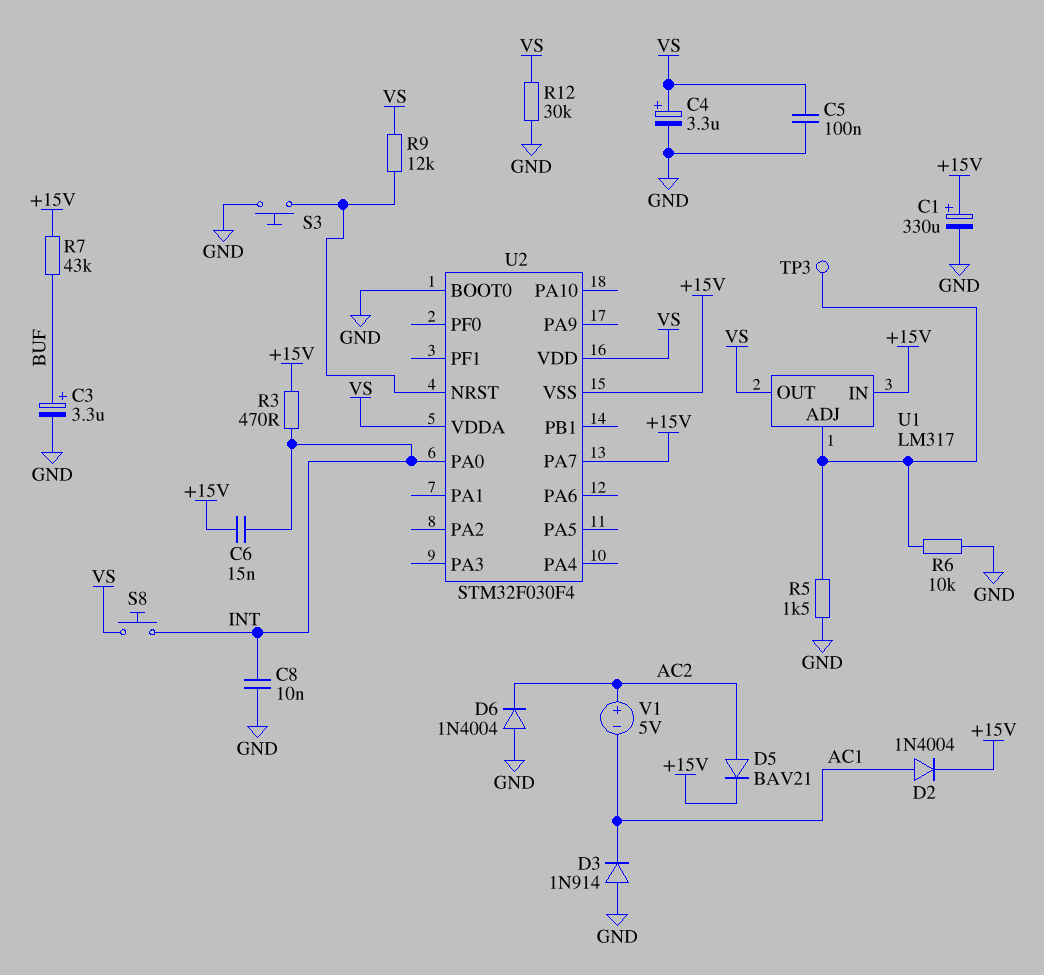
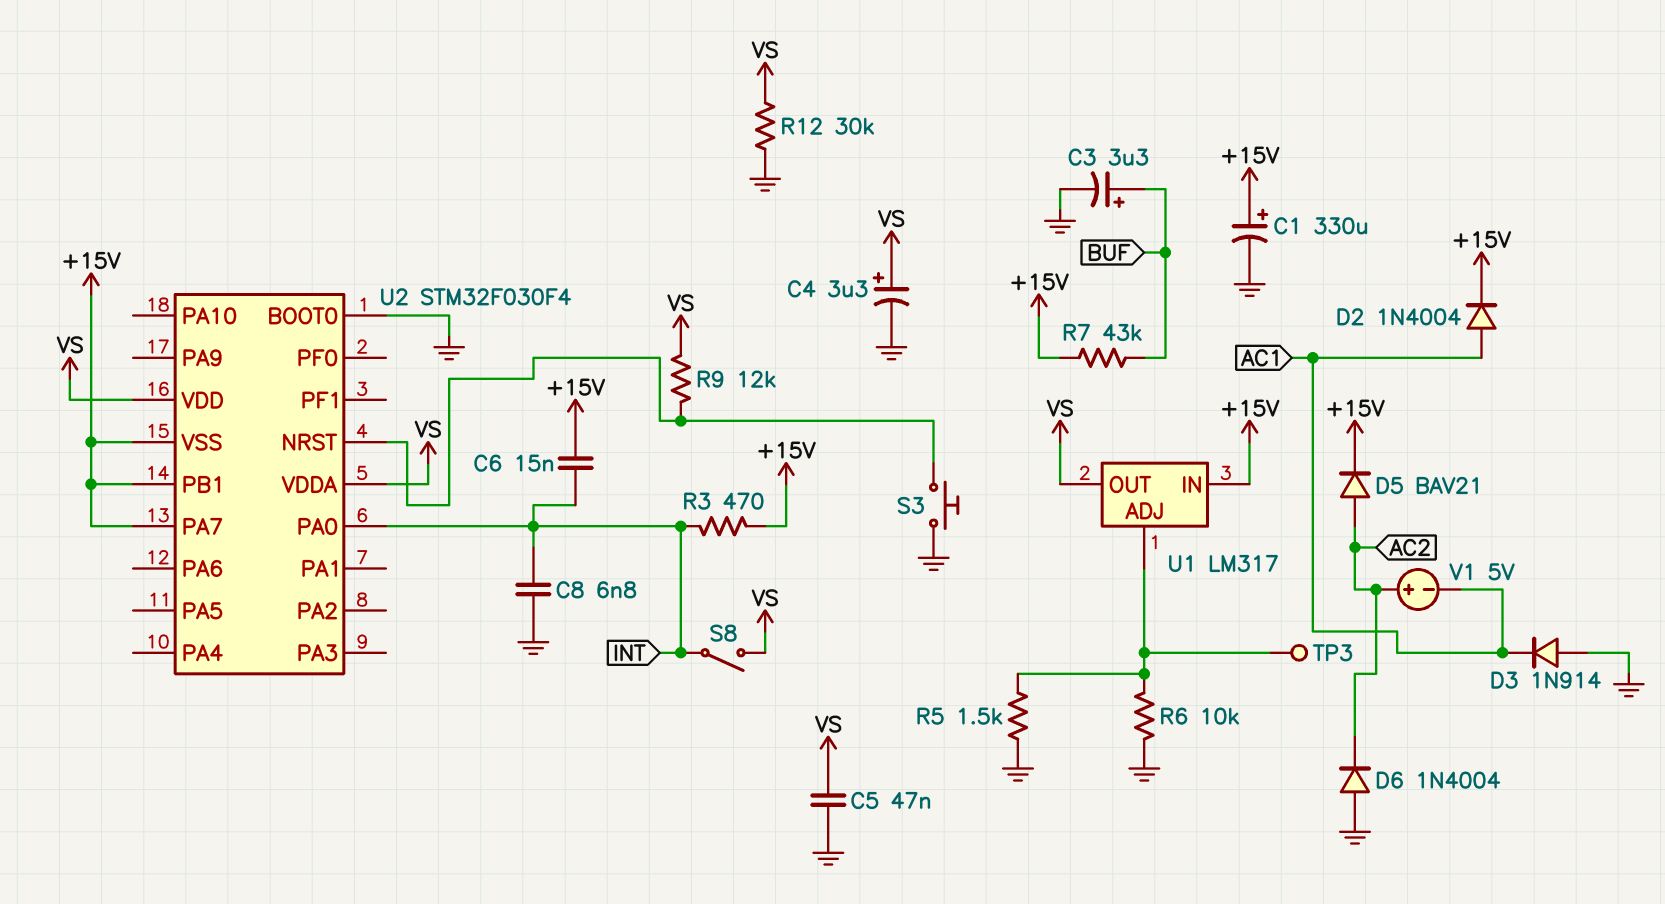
C5: 100nF (GND, VS) -> 47nF (GND, VS)
C8: 10nF (GND, INT) -> 6.8nF (GND, INT)
S8: button (INT, VS) -> switch (INT, VS)
U2 pin PB1: none -> +15V

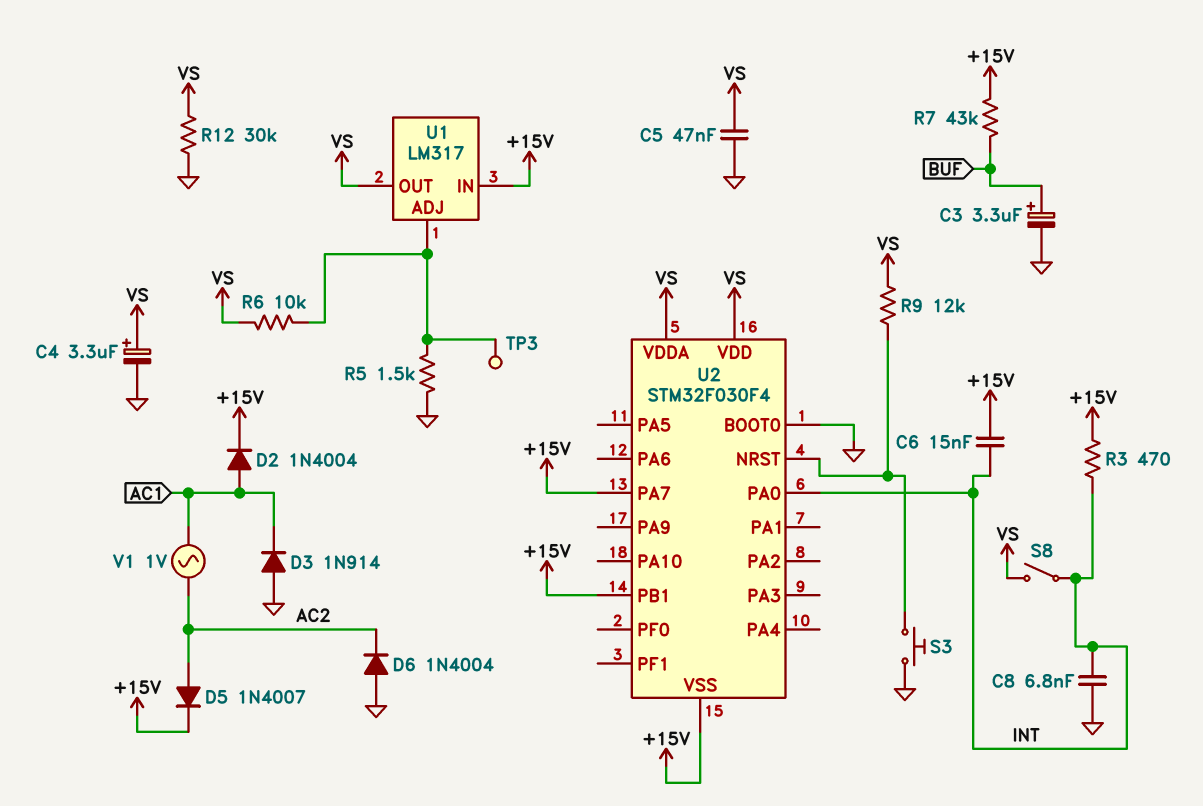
C1: 330uF (plus +15V, minus GND) -> none
D5: diode BAV21 (A AC2, K +15V) -> diode 1N4007 (A AC2, K +15V)
R6: 10k (GND, U1/ADJ) -> 10k (U1/ADJ, VS)
V1: 5V (plus AC2, minus AC1) -> AC 1V (AC1, AC2)

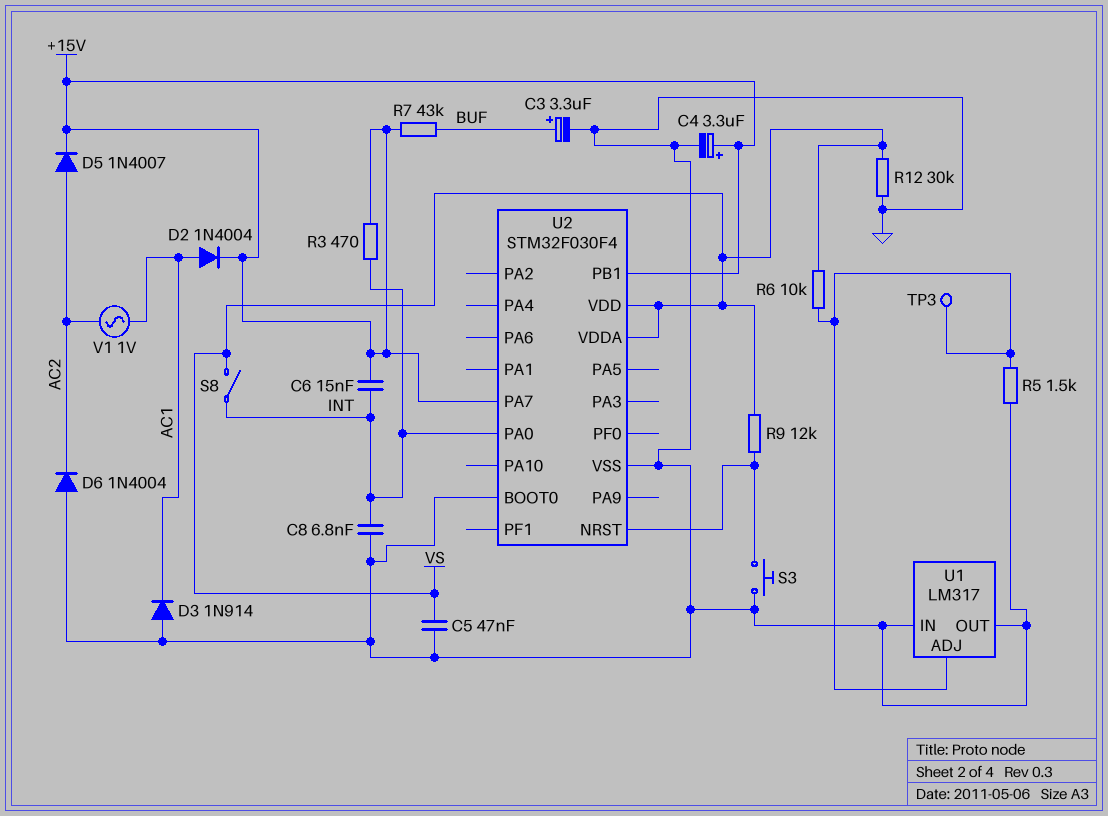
C4: 3.3uF (plus VS, minus GND) -> 3.3uF (plus +15V, minus GND)
U1 pin IN: +15V -> GND
U1 pin OUT: VS -> GND
U2 pin VSS: +15V -> GND

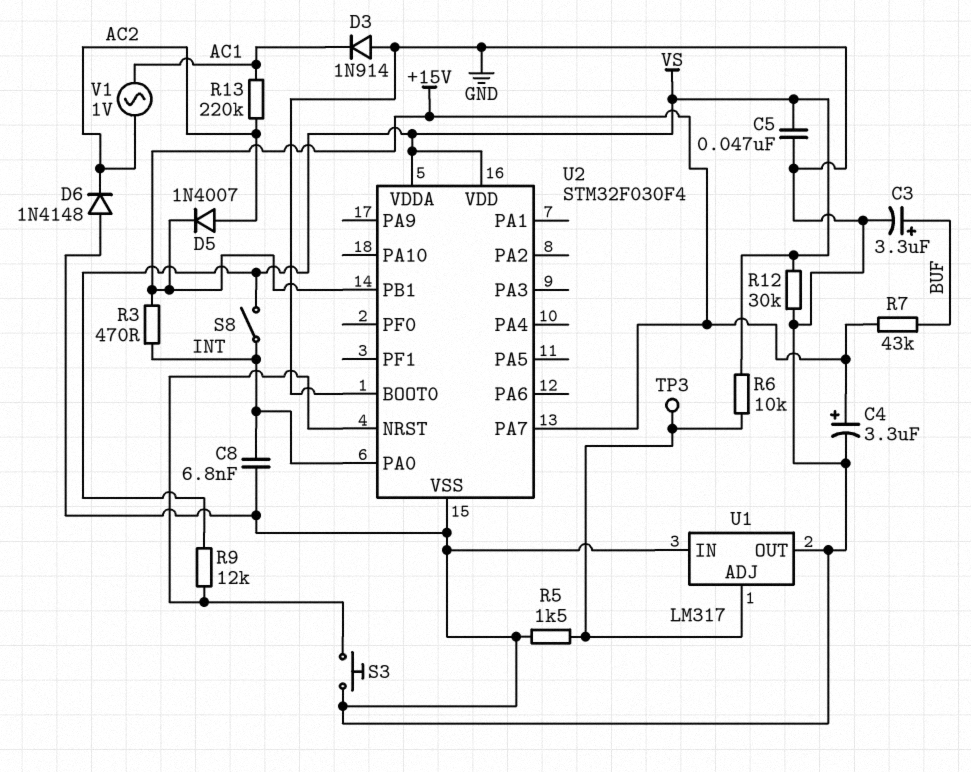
C6: 15nF (+15V, INT) -> none
D2: diode 1N4004 (A AC1, K +15V) -> none
D6: diode 1N4004 (A GND, K AC2) -> diode 1N4148 (A GND, K AC2)
R13: none -> 220k (AC1, AC2)

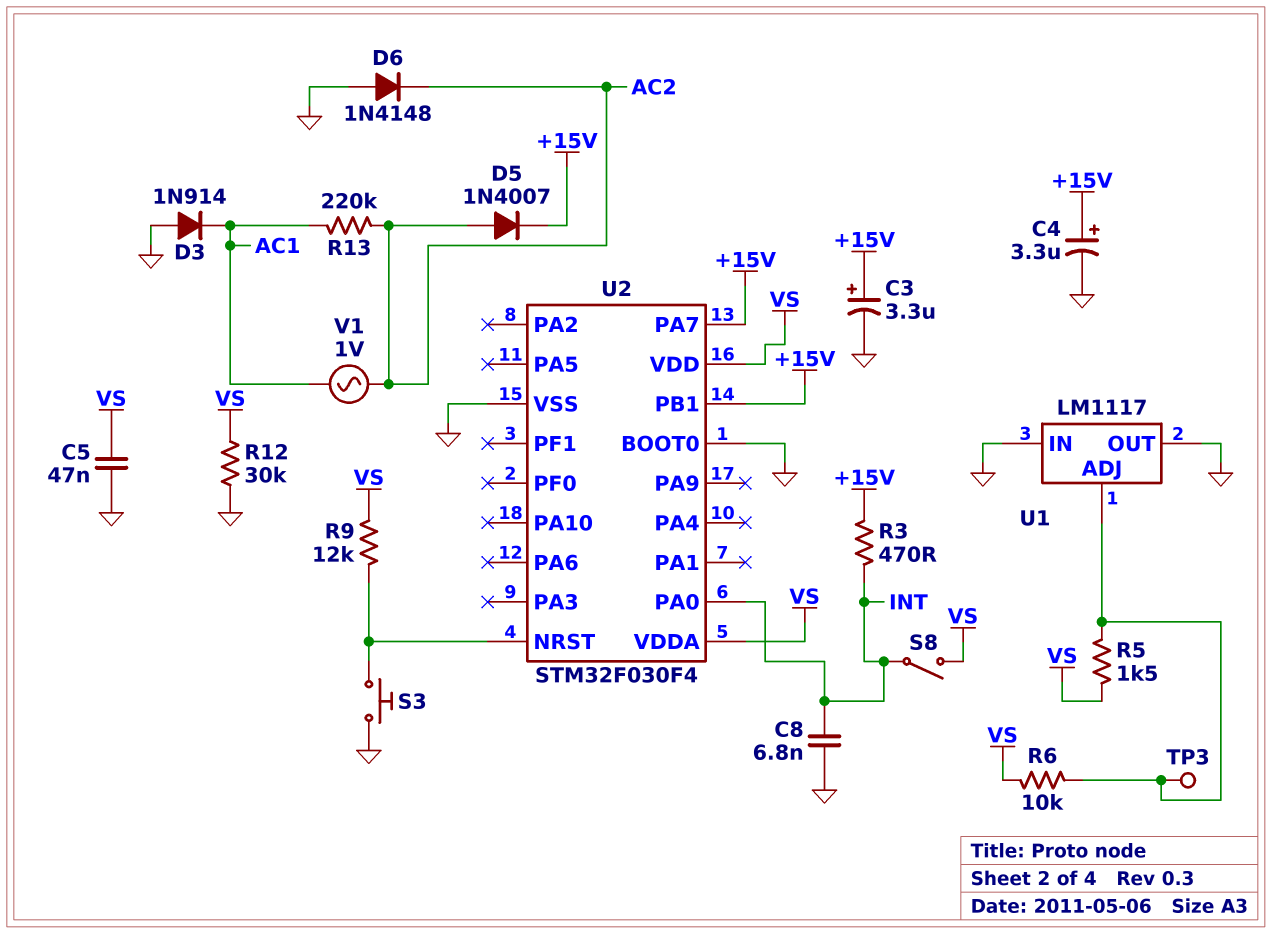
C3: 3.3uF (plus BUF, minus GND) -> 3.3uF (plus +15V, minus GND)
R5: 1.5k (GND, U1/ADJ) -> 1.5k (U1/ADJ, VS)
R7: 43k (+15V, BUF) -> none
U1: LM317 -> LM1117

